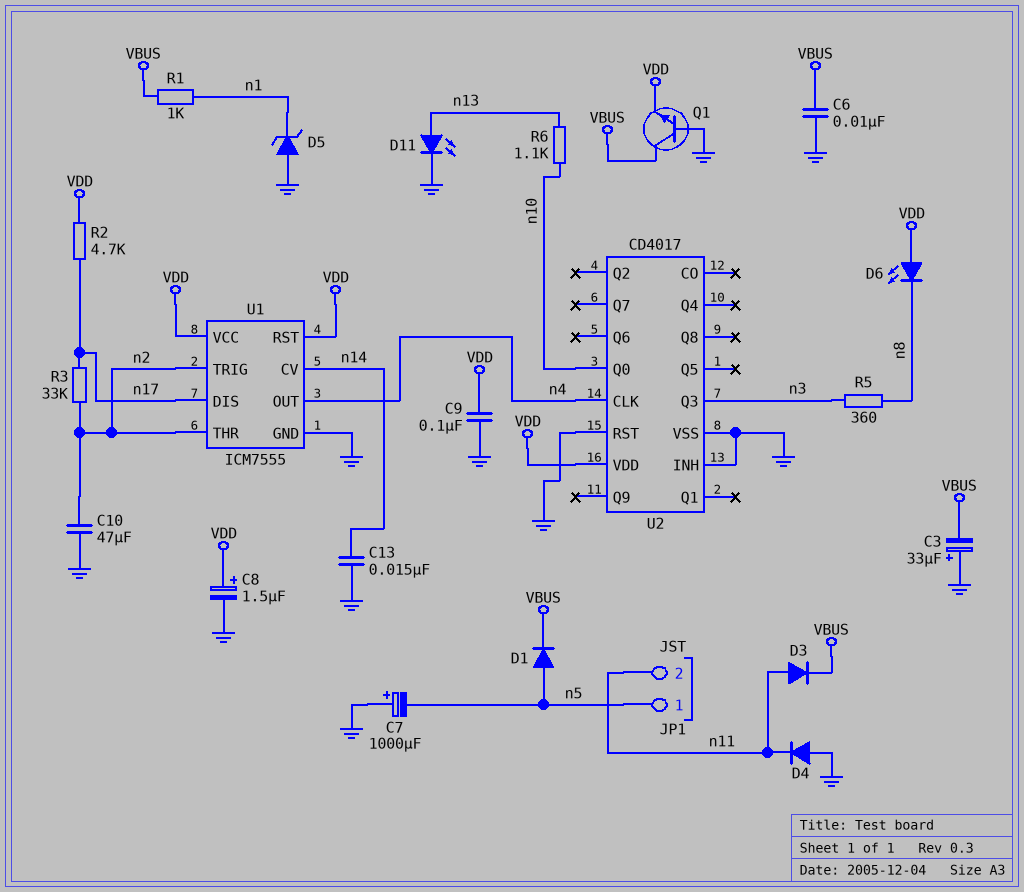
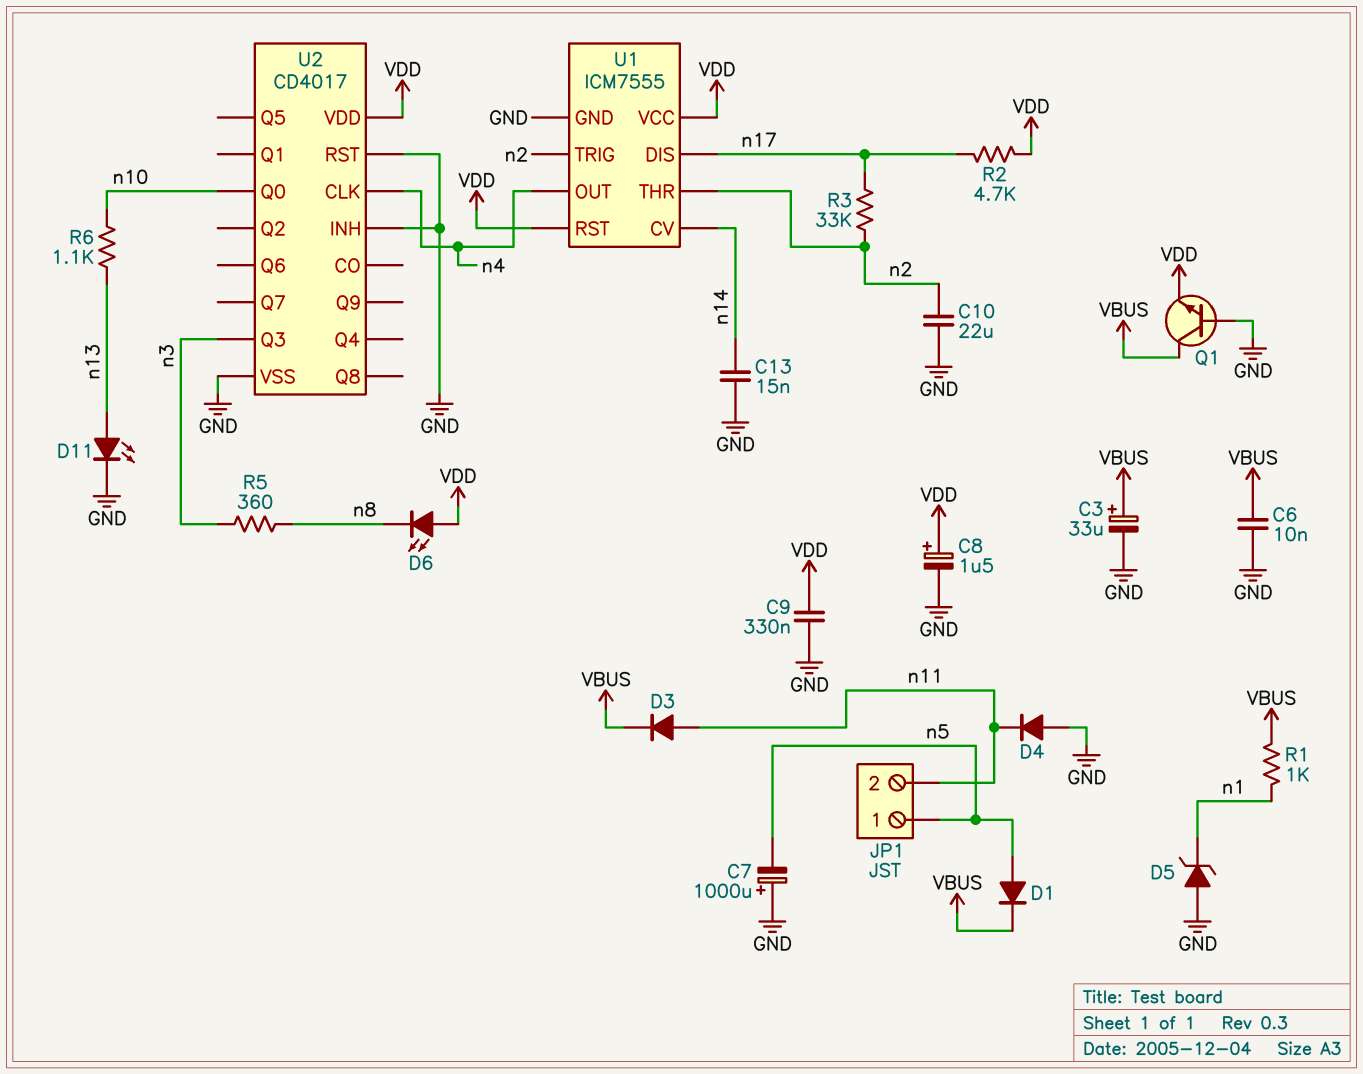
C3: 33uF (plus GND, minus VBUS) -> 33uF (plus VBUS, minus GND)
C9: 100nF (GND, VDD) -> 330nF (GND, VDD)
C10: 47uF (GND, n2) -> 22uF (GND, n2)

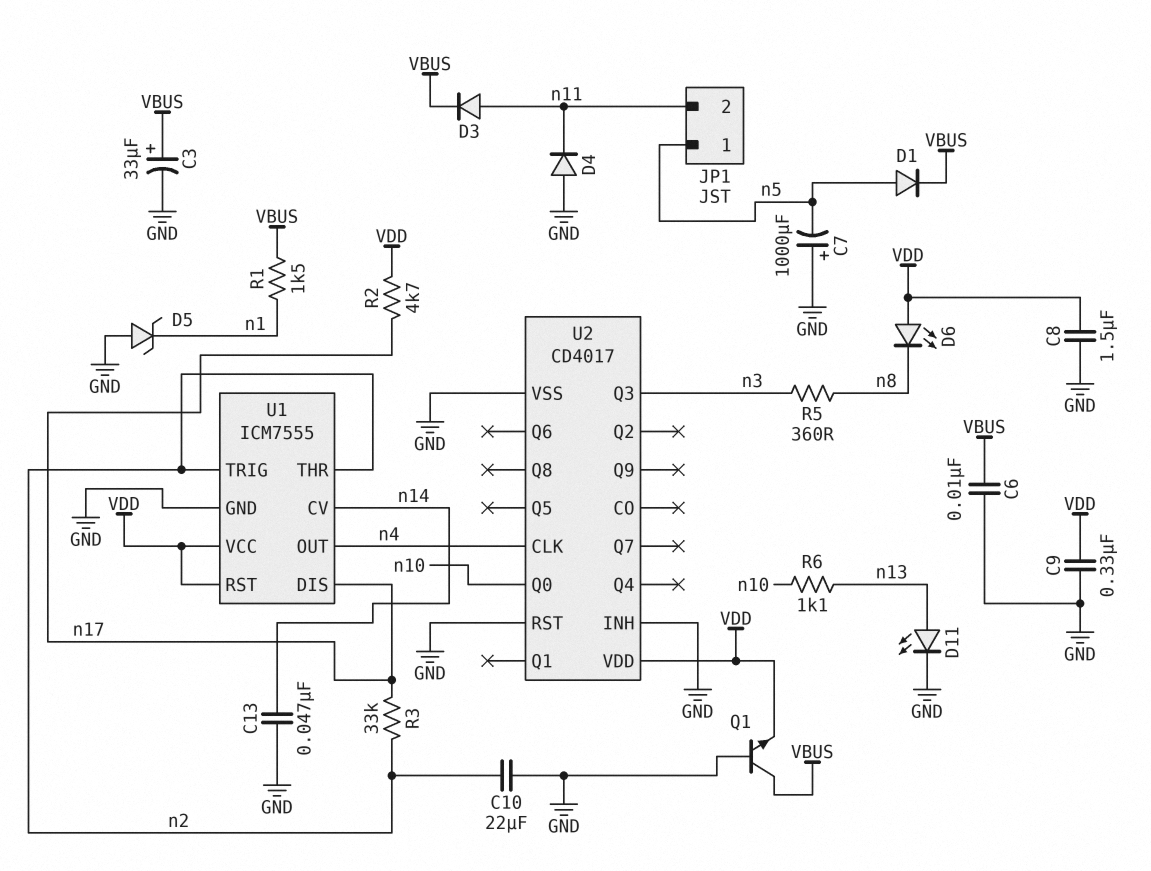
C8: 1.5uF (plus VDD, minus GND) -> 1.5uF (GND, VDD)
C13: 15nF (GND, n14) -> 47nF (GND, n14)
R1: 1k (VBUS, n1) -> 1.5k (VBUS, n1)

